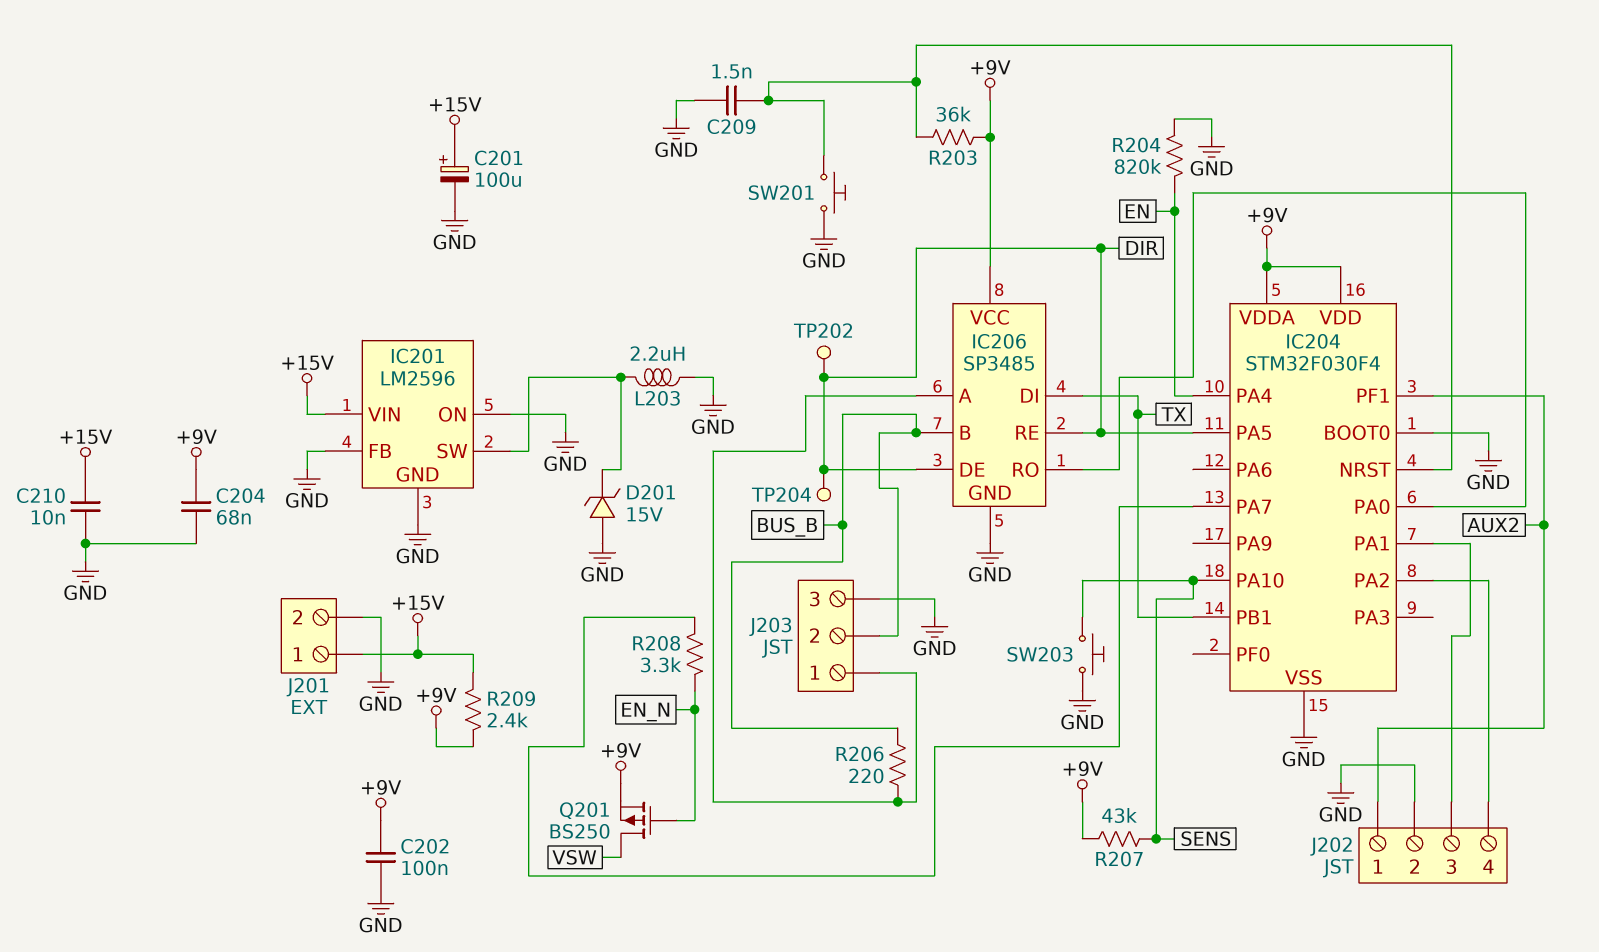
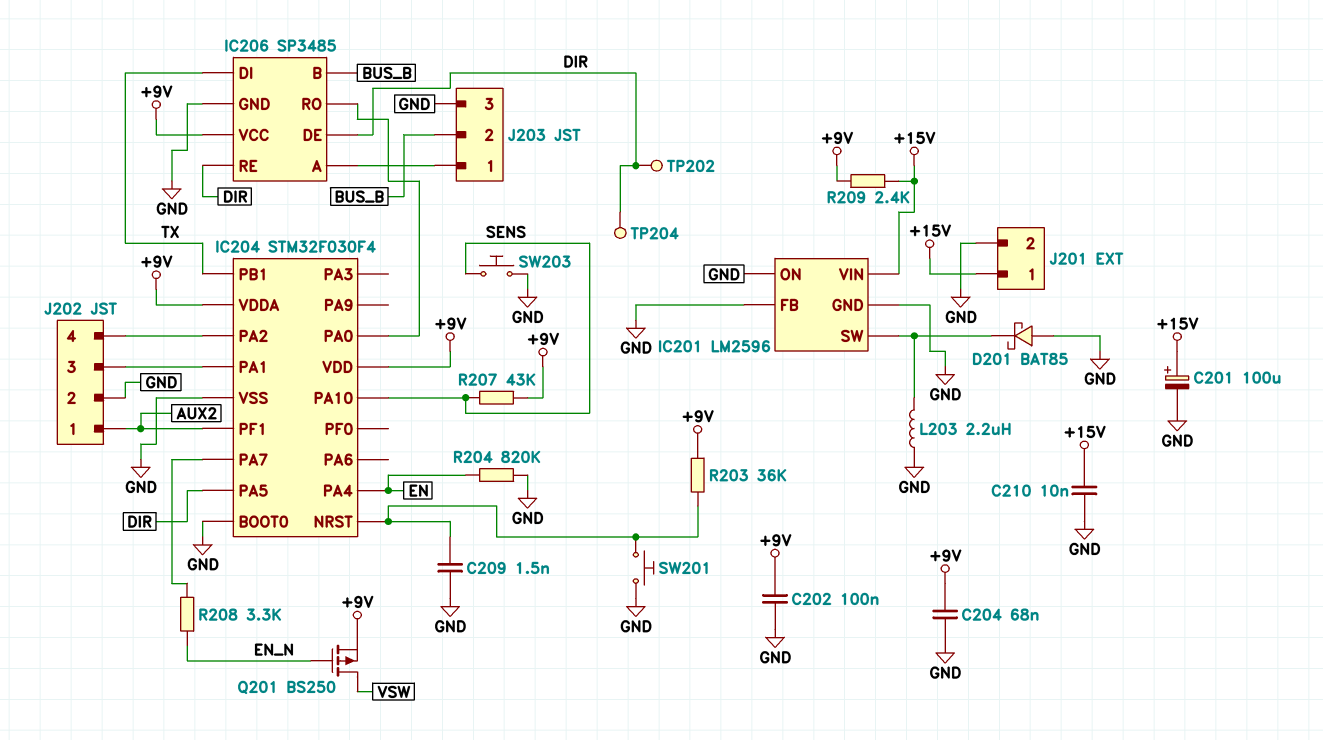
D201: zener 15V (A GND, K IC201/SW) -> schottky BAT85 (A GND, K IC201/SW)
R206: 220 (BUS_B, IC206/A) -> none

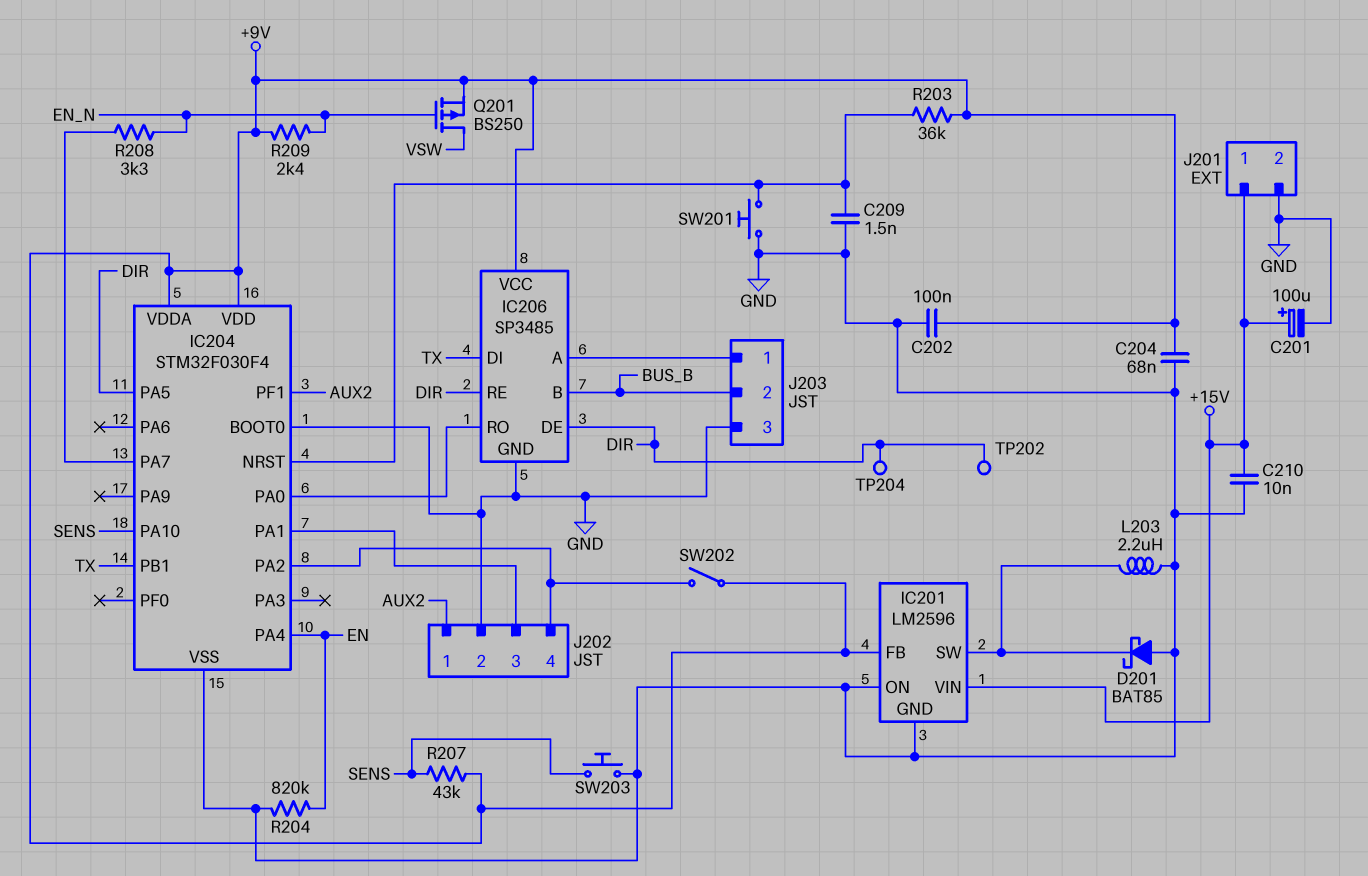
IC201 pin FB: GND -> +9V
R209: 2.4k (+9V, +15V) -> 2.4k (+9V, EN_N)
SW202: none -> switch (+9V, IC204/PA2)

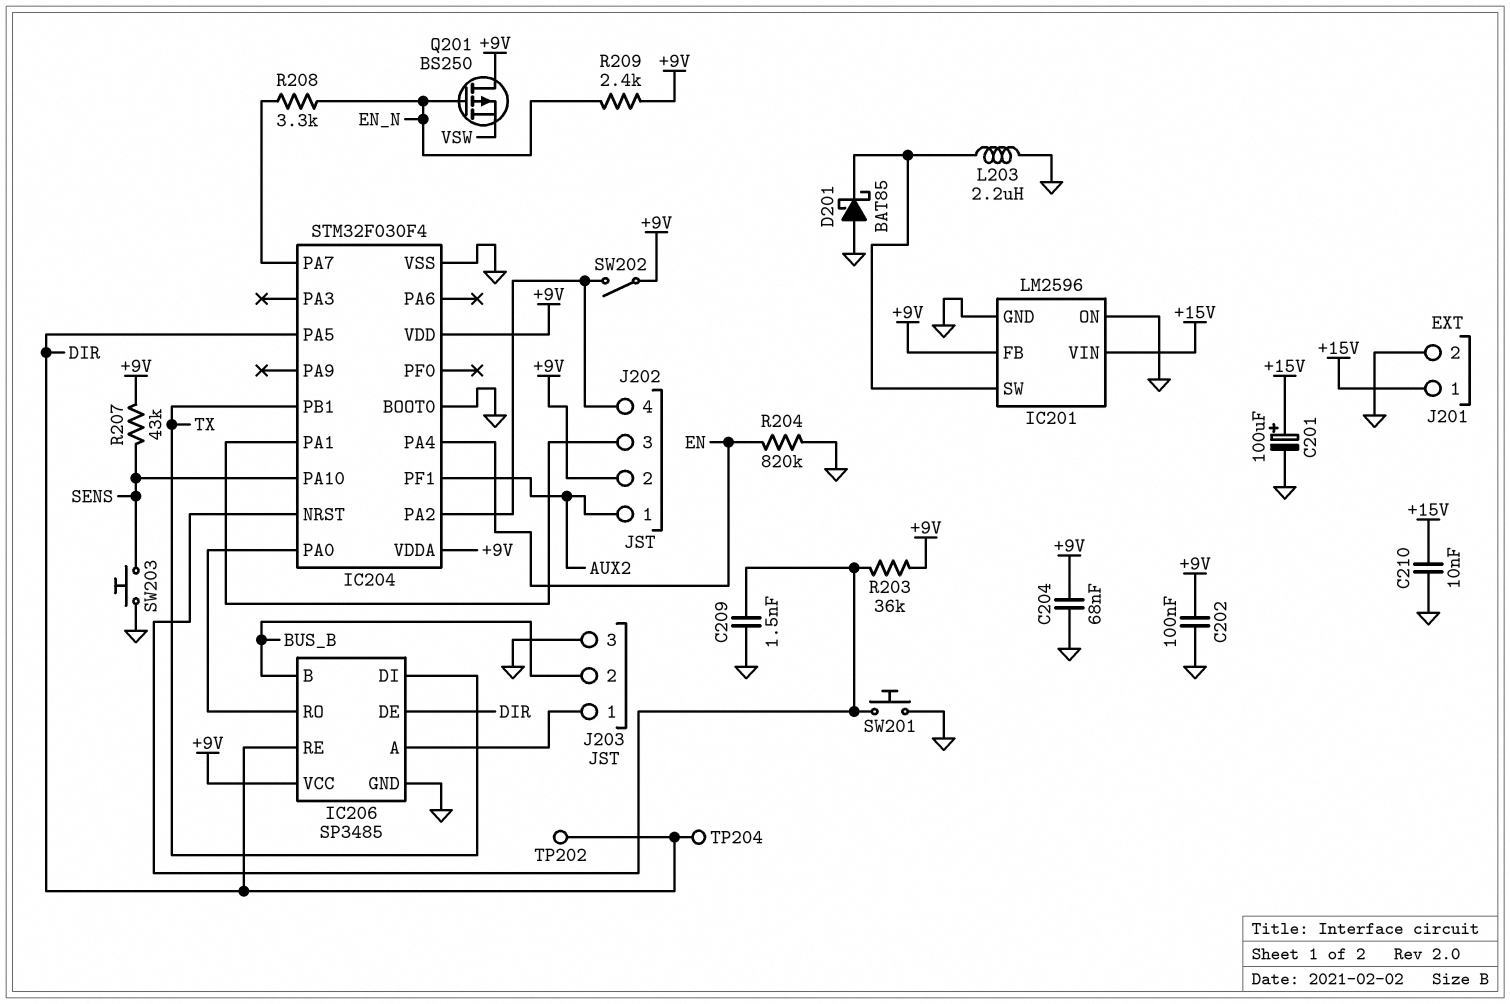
J202 pin 2: GND -> +9V
Q201: PMOS BS250 (G EN_N, D VSW, S +9V) -> PMOS BS250 (G EN_N, D +9V, S VSW)

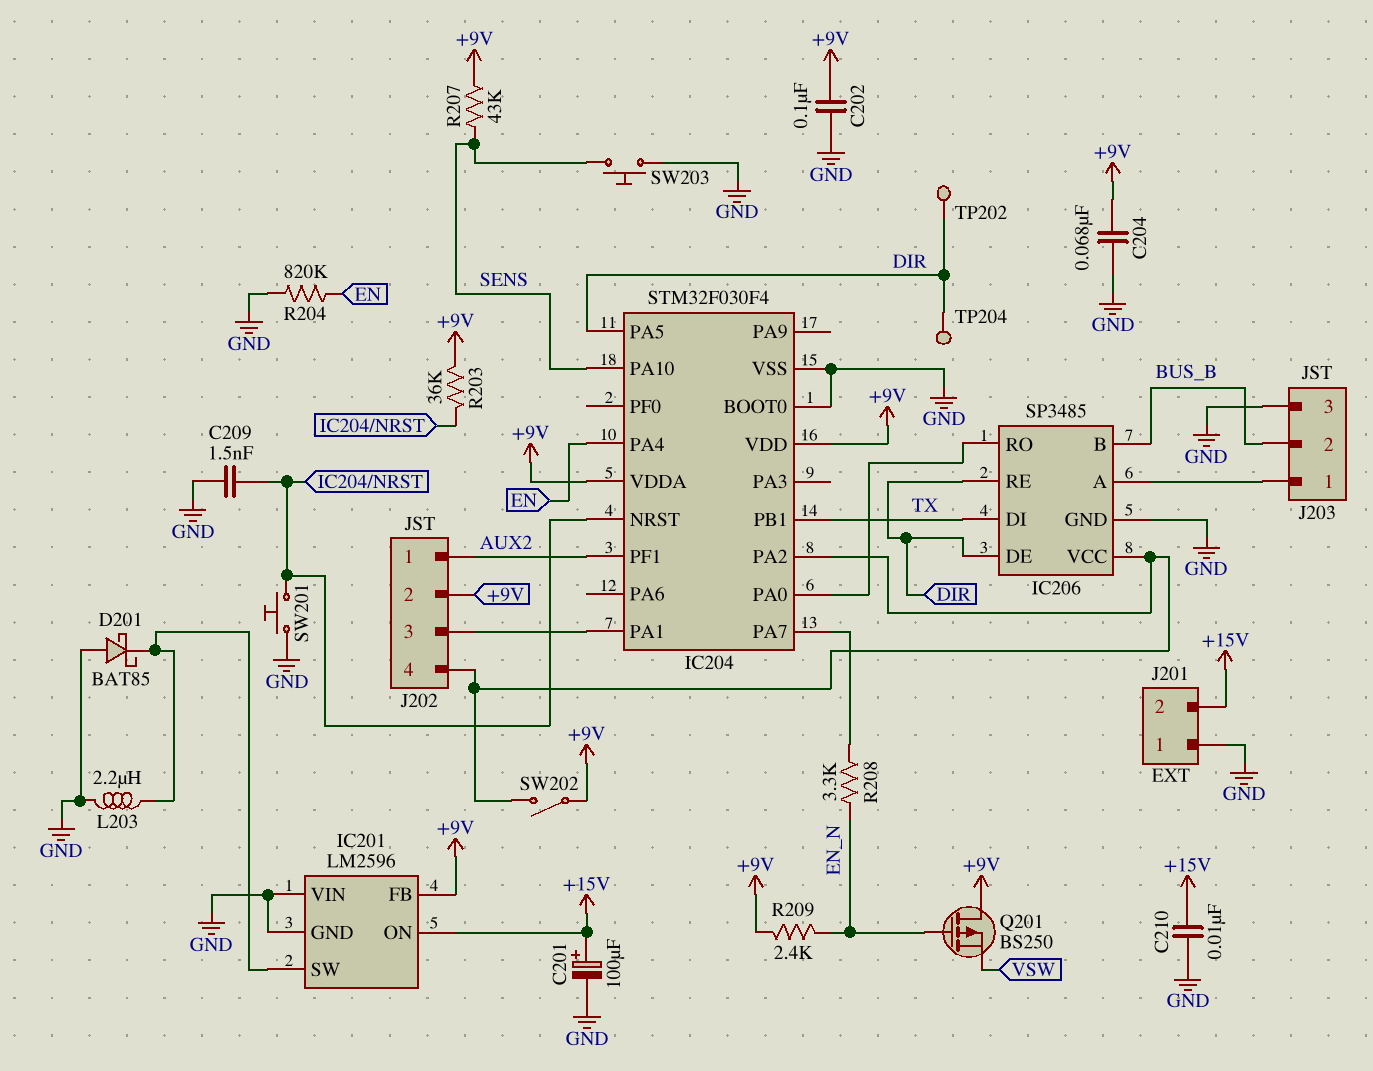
IC201 pin ON: GND -> +15V
IC201 pin VIN: +15V -> GND
IC206 pin VCC: +9V -> IC204/PA2
J201 pin 1: +15V -> GND
J201 pin 2: GND -> +15V

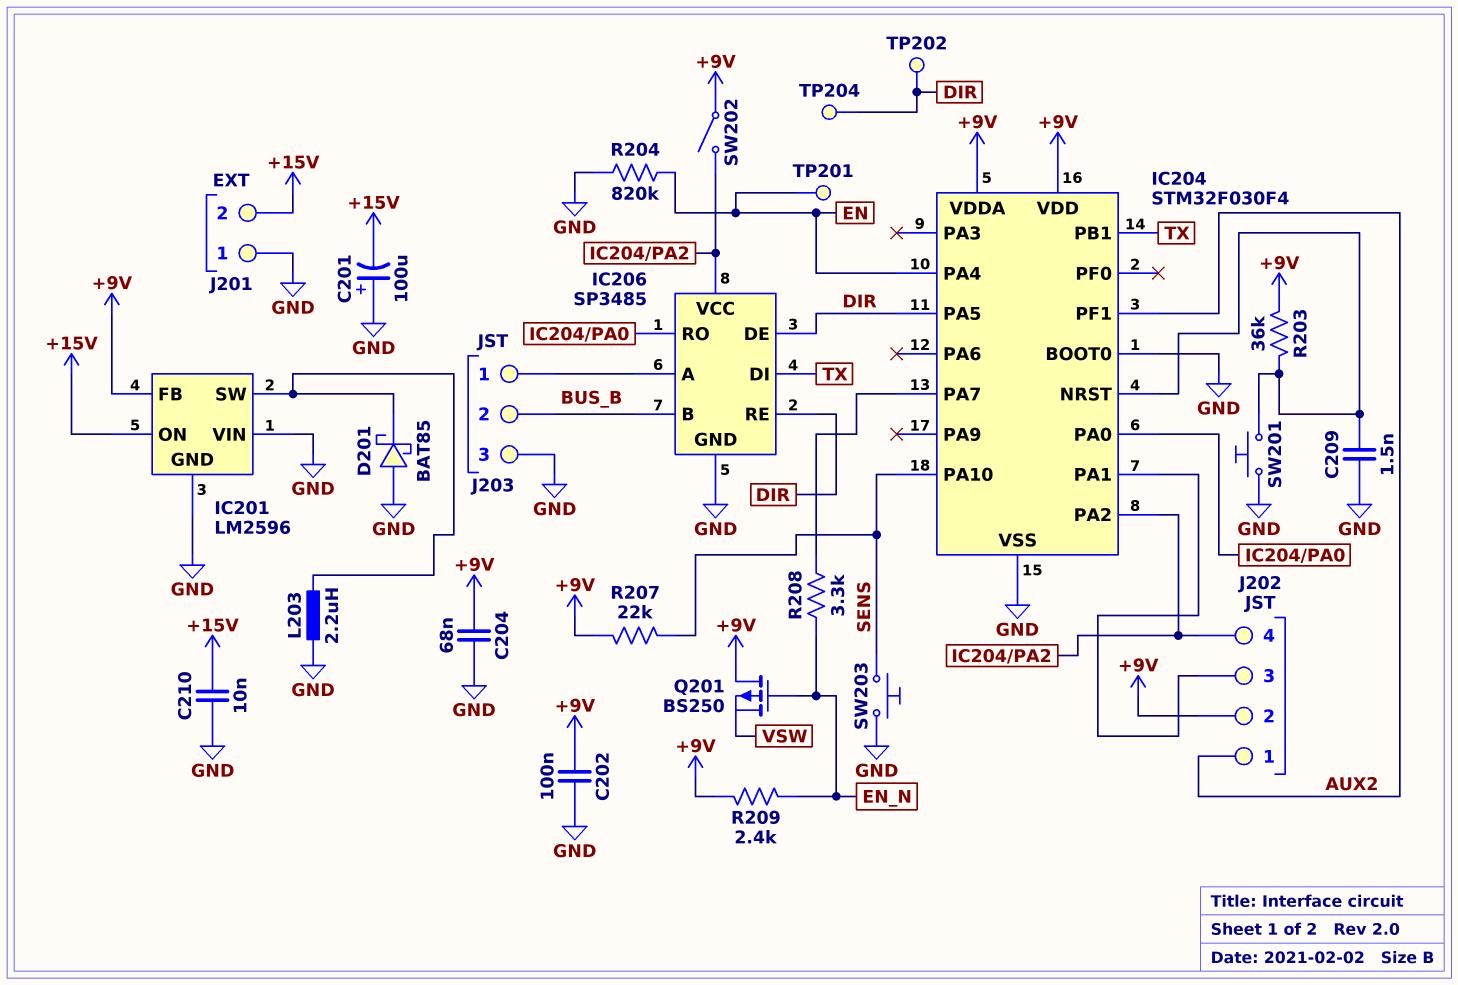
C201: 100uF (plus +15V, minus GND) -> 100uF (plus GND, minus +15V)
R207: 43k (+9V, SENS) -> 22k (+9V, SENS)
TP201: none -> test point (EN)

